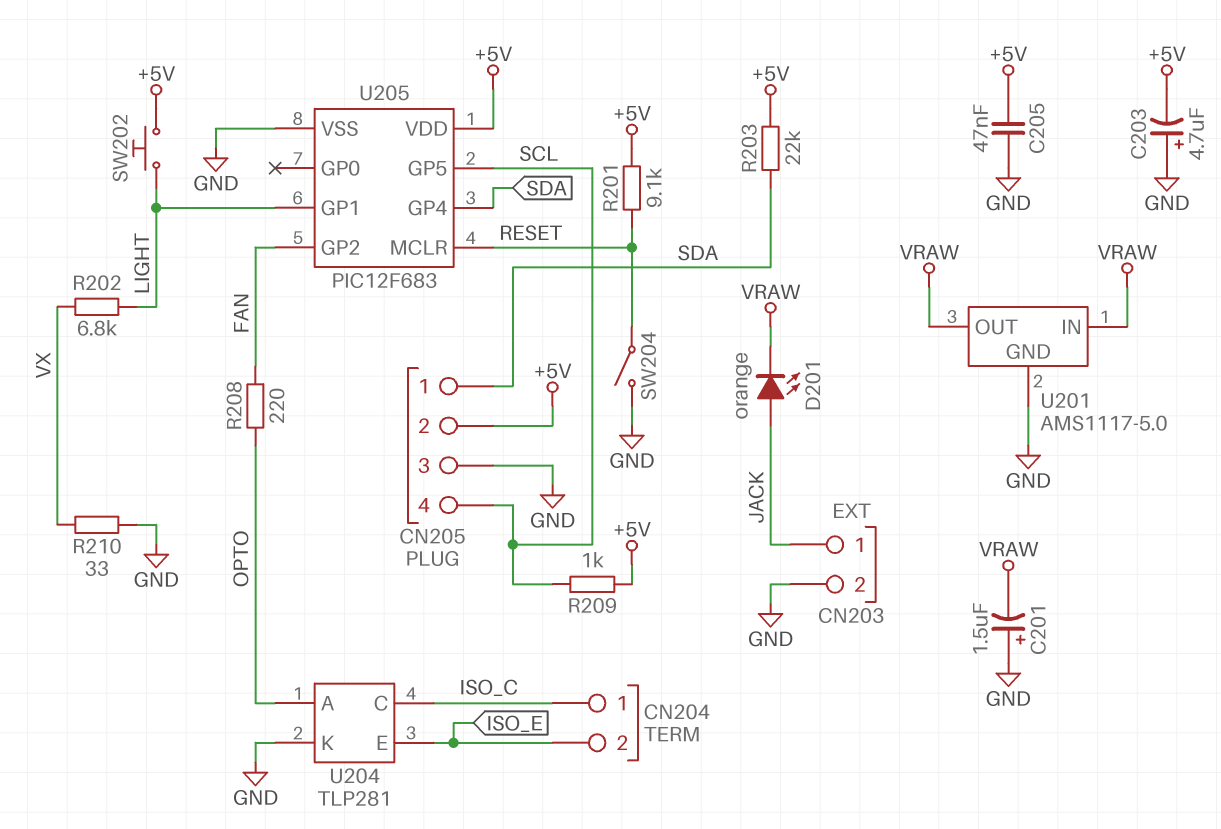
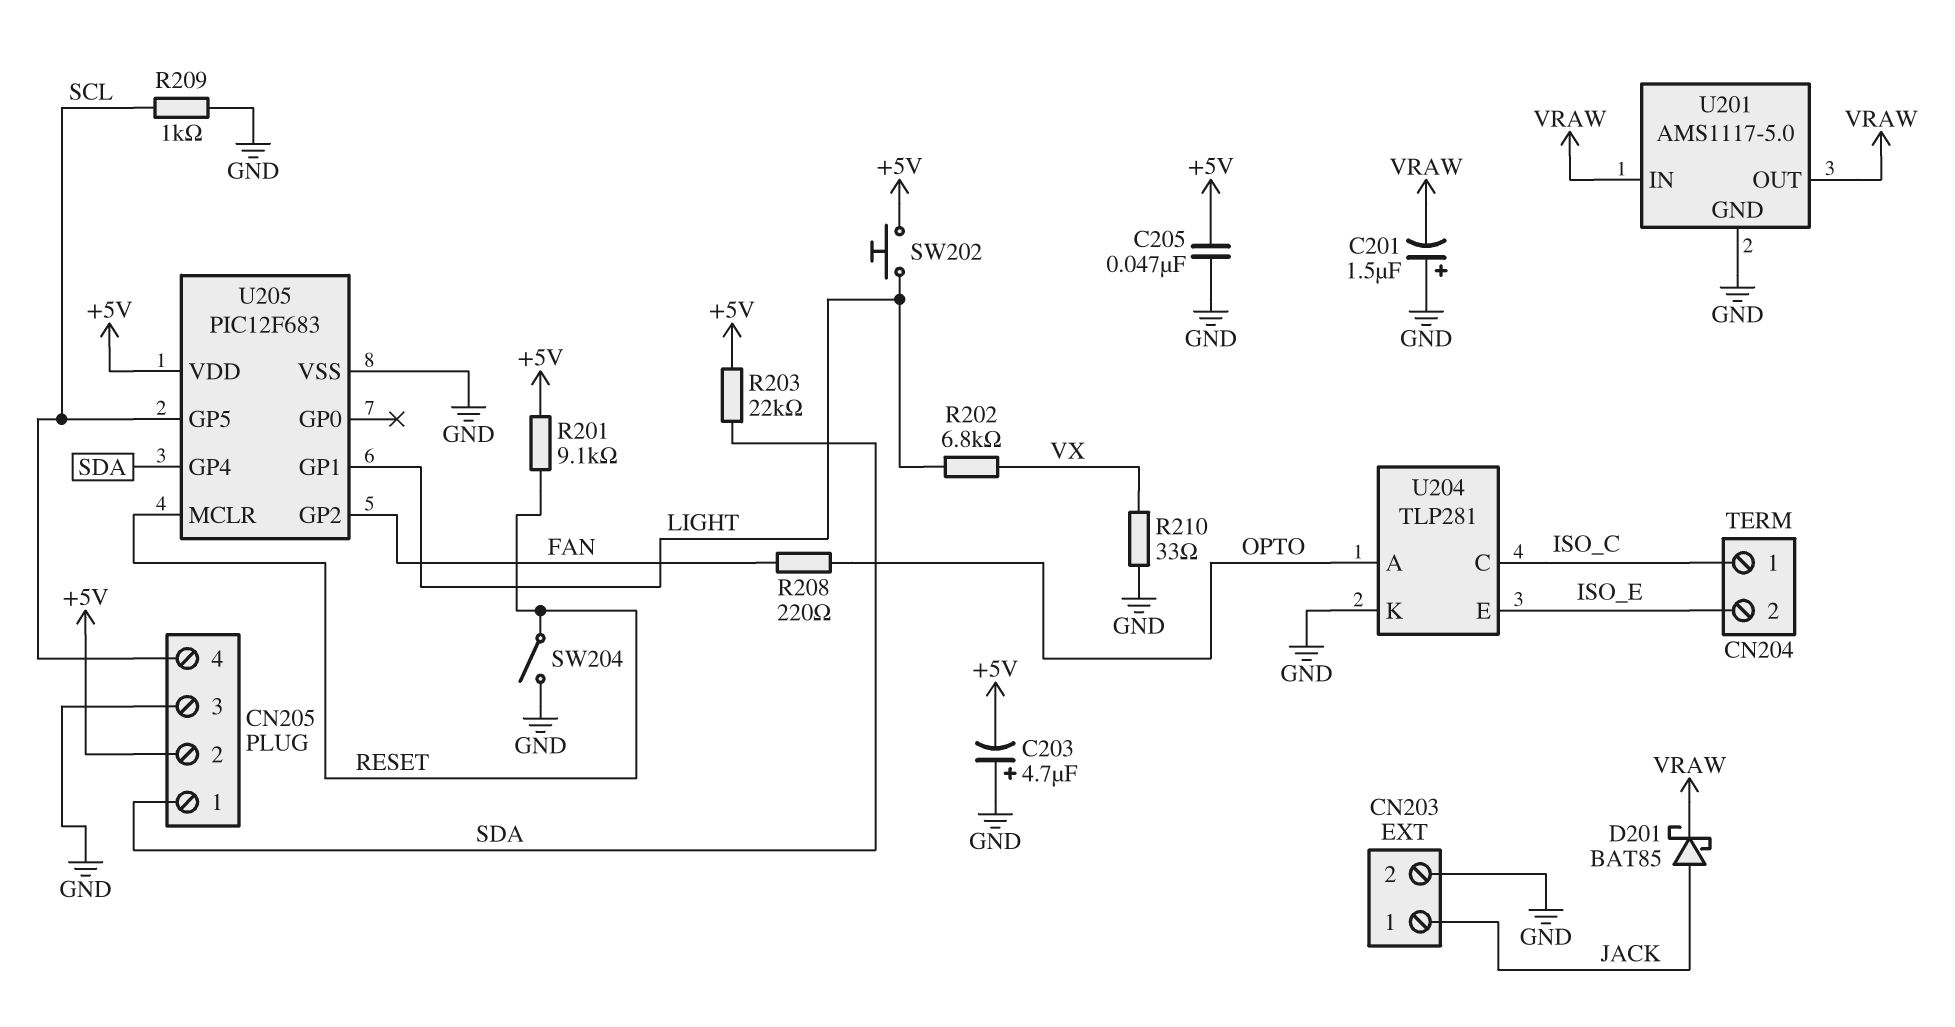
D201: LED orange (A JACK, K VRAW) -> schottky BAT85 (A JACK, K VRAW)
R209: 1k (+5V, SCL) -> 1k (GND, SCL)

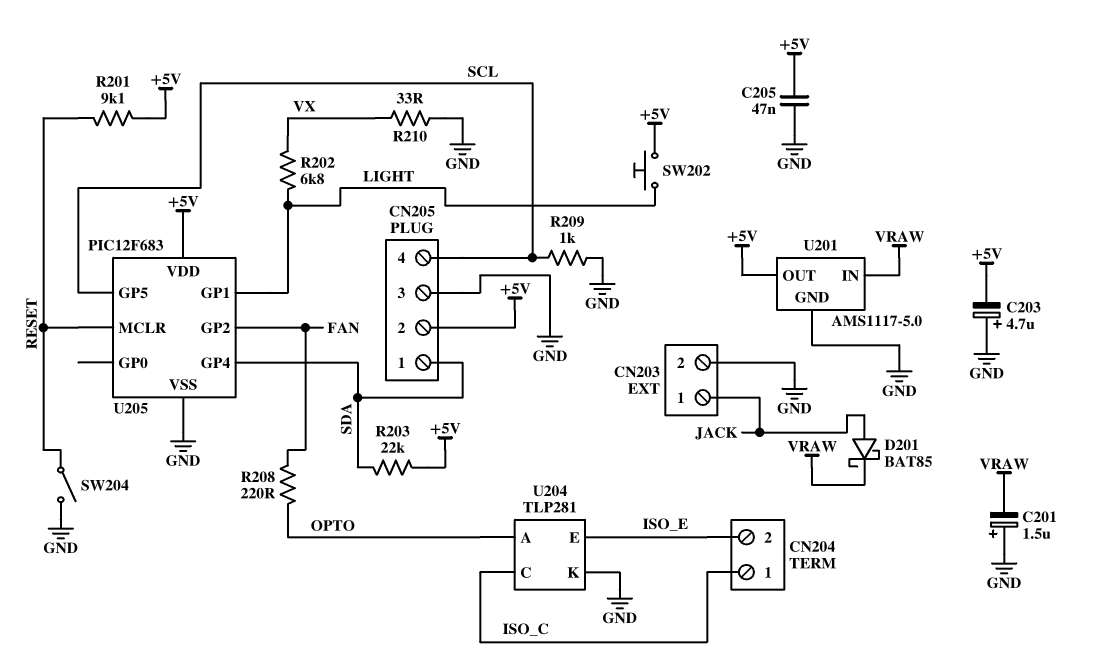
U201 pin OUT: VRAW -> +5V

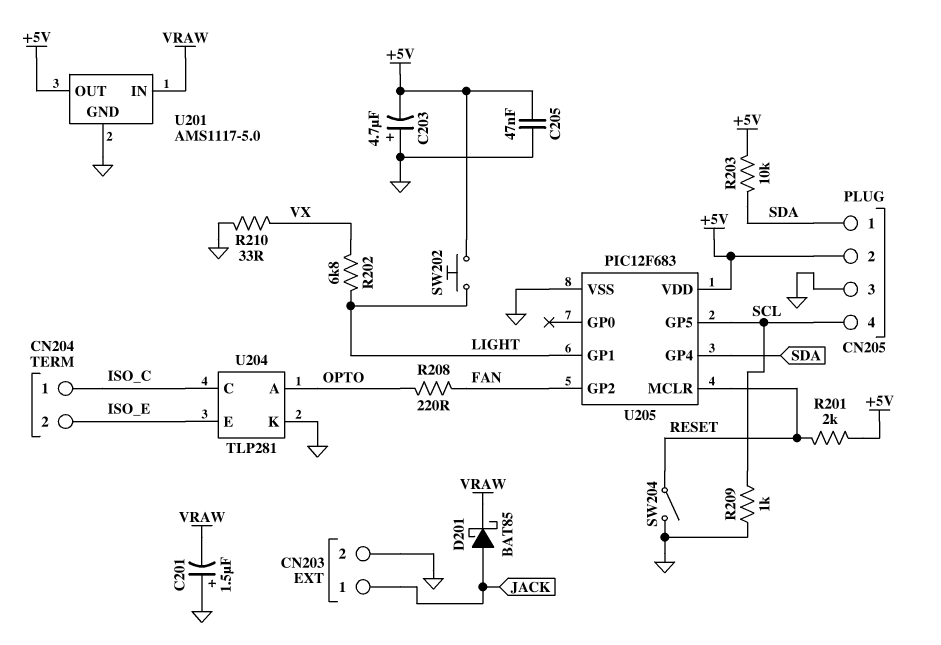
R201: 9.1k (+5V, RESET) -> 2k (+5V, RESET)
R203: 22k (+5V, SDA) -> 10k (+5V, SDA)

